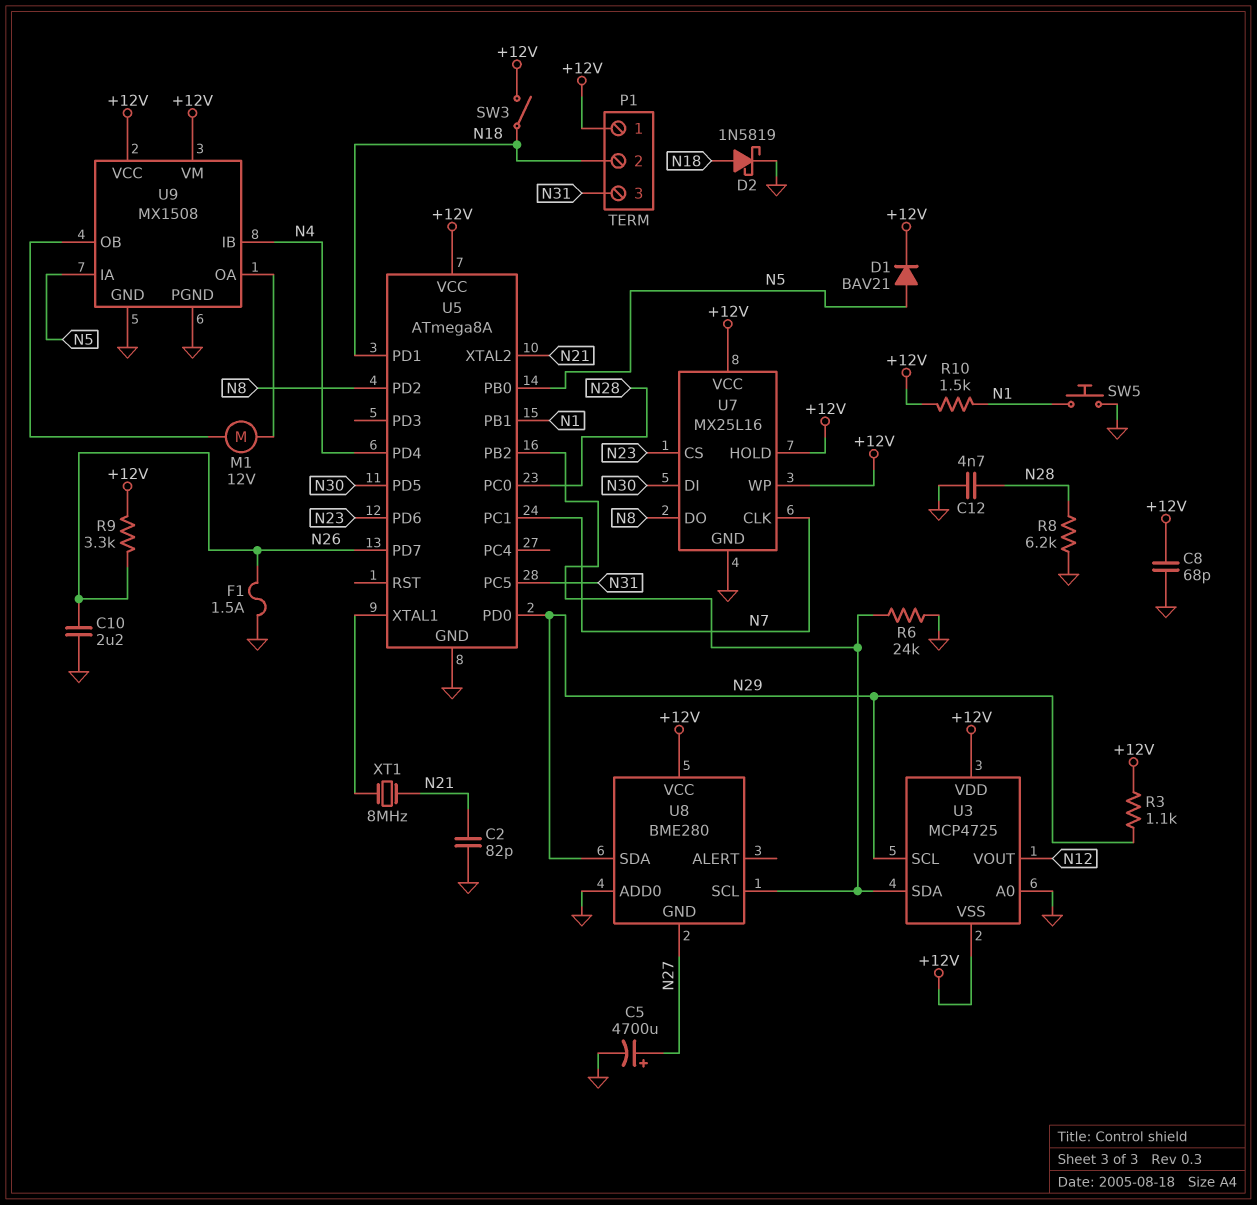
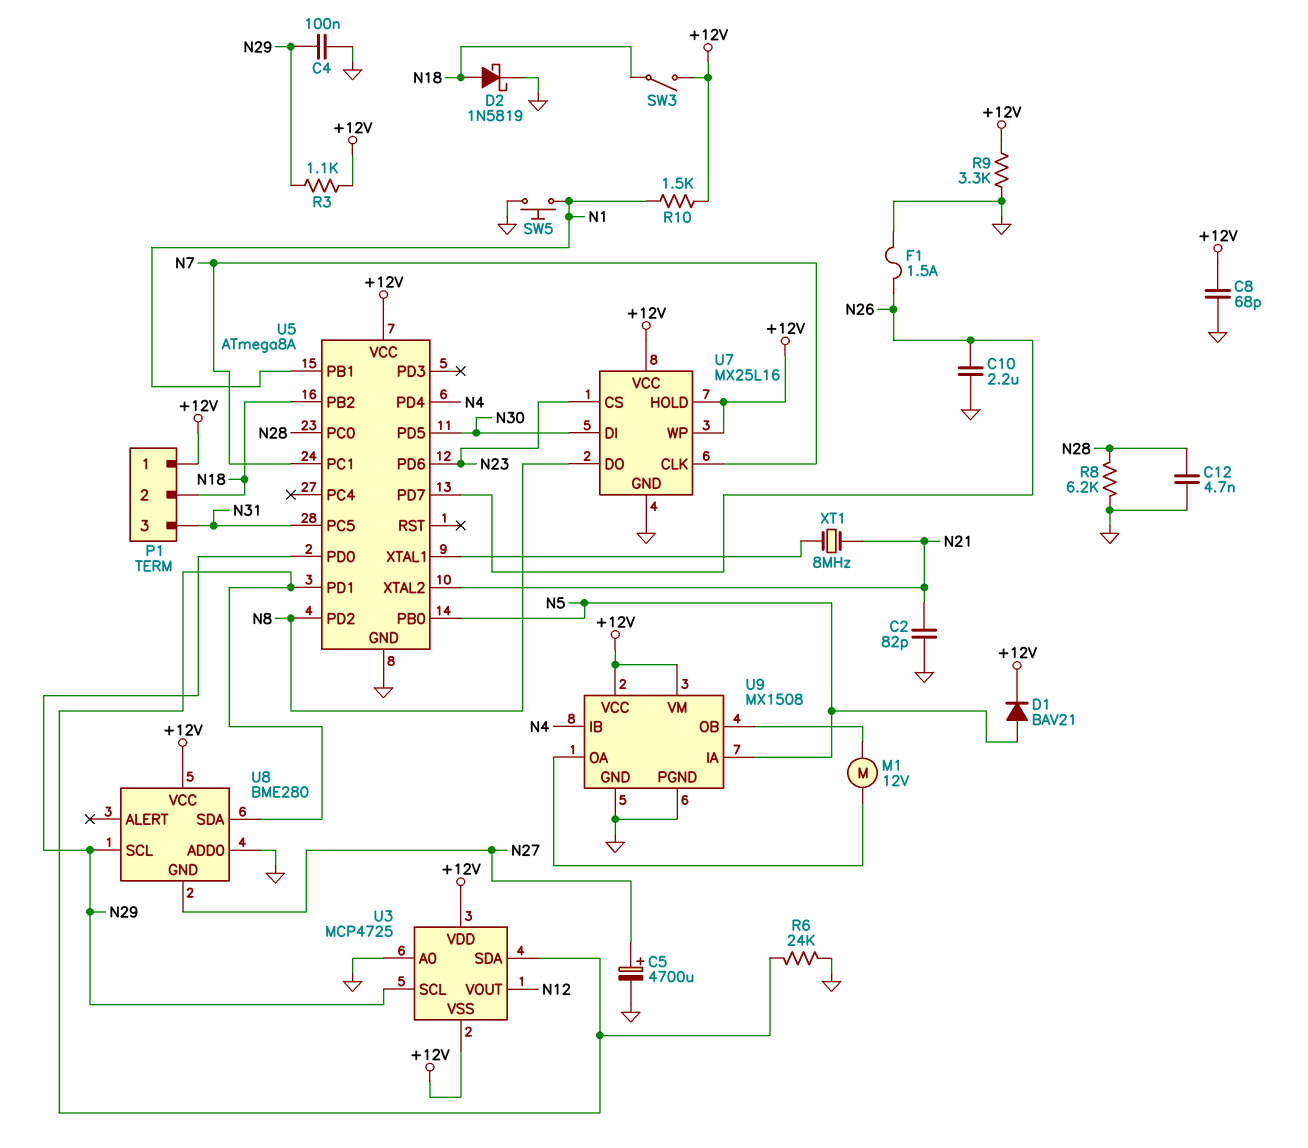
C4: none -> 100nF (GND, N29)
R9: 3.3k (+12V, N26) -> 3.3k (+12V, GND)
U5 pin PB2: U3/SDA -> N18
U5 pin PD1: N18 -> U3/SDA
U8 pin SCL: U3/SDA -> N29
U8 pin SDA: N29 -> U3/SDA

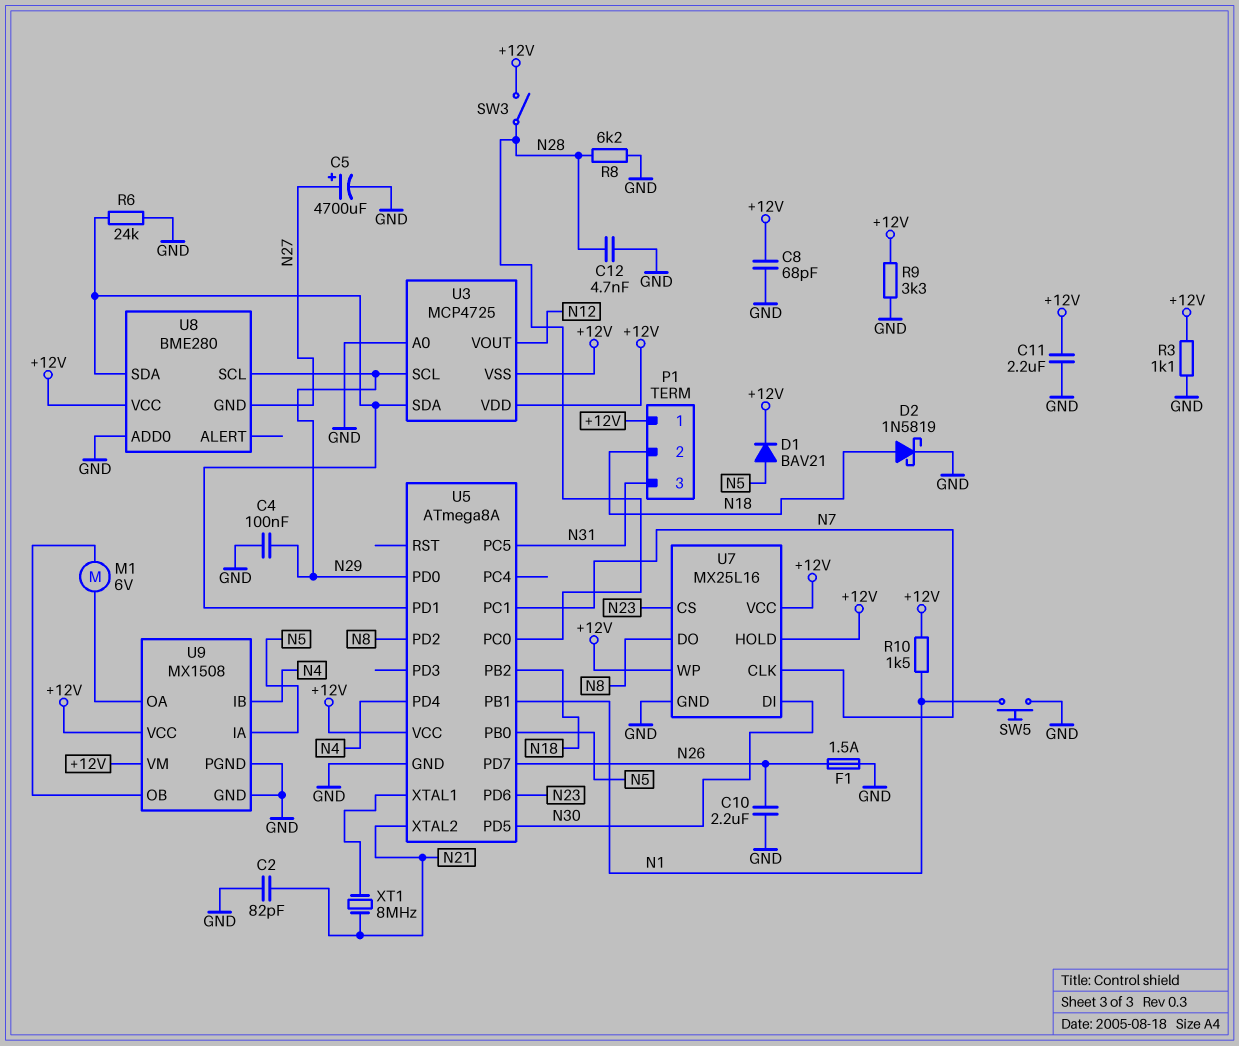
C11: none -> 2.2uF (+12V, GND)
M1: motor 12V (U9/OA, U9/OB) -> motor 6V (U9/OA, U9/OB)
R3: 1.1k (+12V, N29) -> 1.1k (+12V, GND)
SW3: switch (+12V, N18) -> switch (+12V, N28)

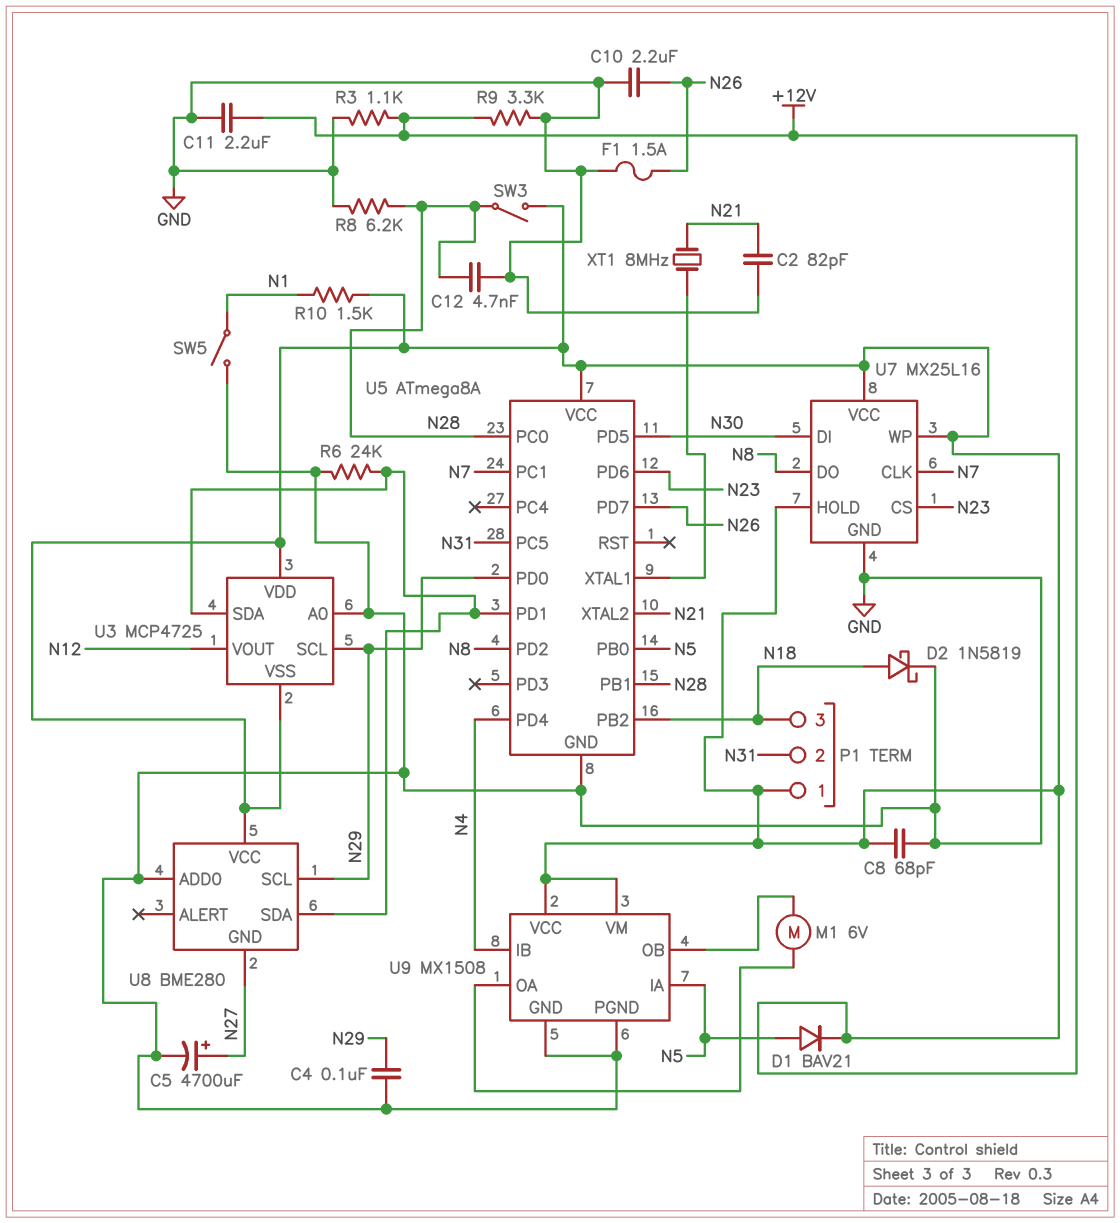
P1 pin 2: N18 -> N31
P1 pin 3: N31 -> N18
SW5: button (GND, N1) -> switch (GND, N1)
U5 pin PB1: N1 -> N28

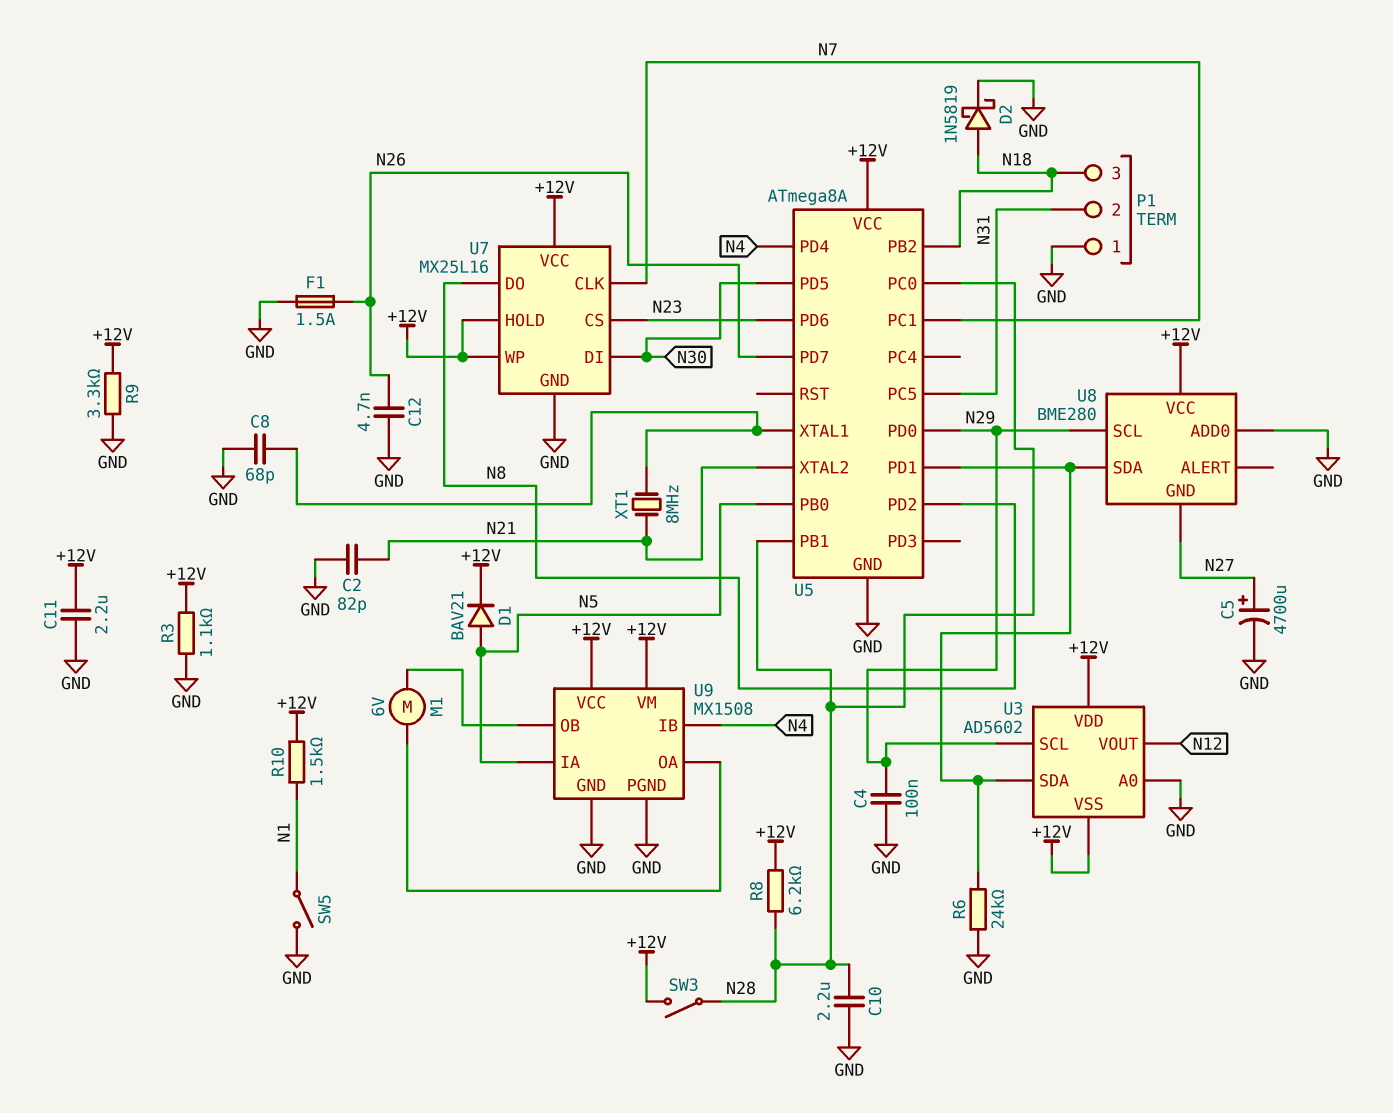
C8: 68pF (+12V, GND) -> 68pF (GND, U5/XTAL1)
C10: 2.2uF (GND, N26) -> 2.2uF (GND, N28)
C12: 4.7nF (GND, N28) -> 4.7nF (GND, N26)
P1 pin 1: +12V -> GND
R8: 6.2k (GND, N28) -> 6.2k (+12V, N28)
U3: MCP4725 -> AD5602

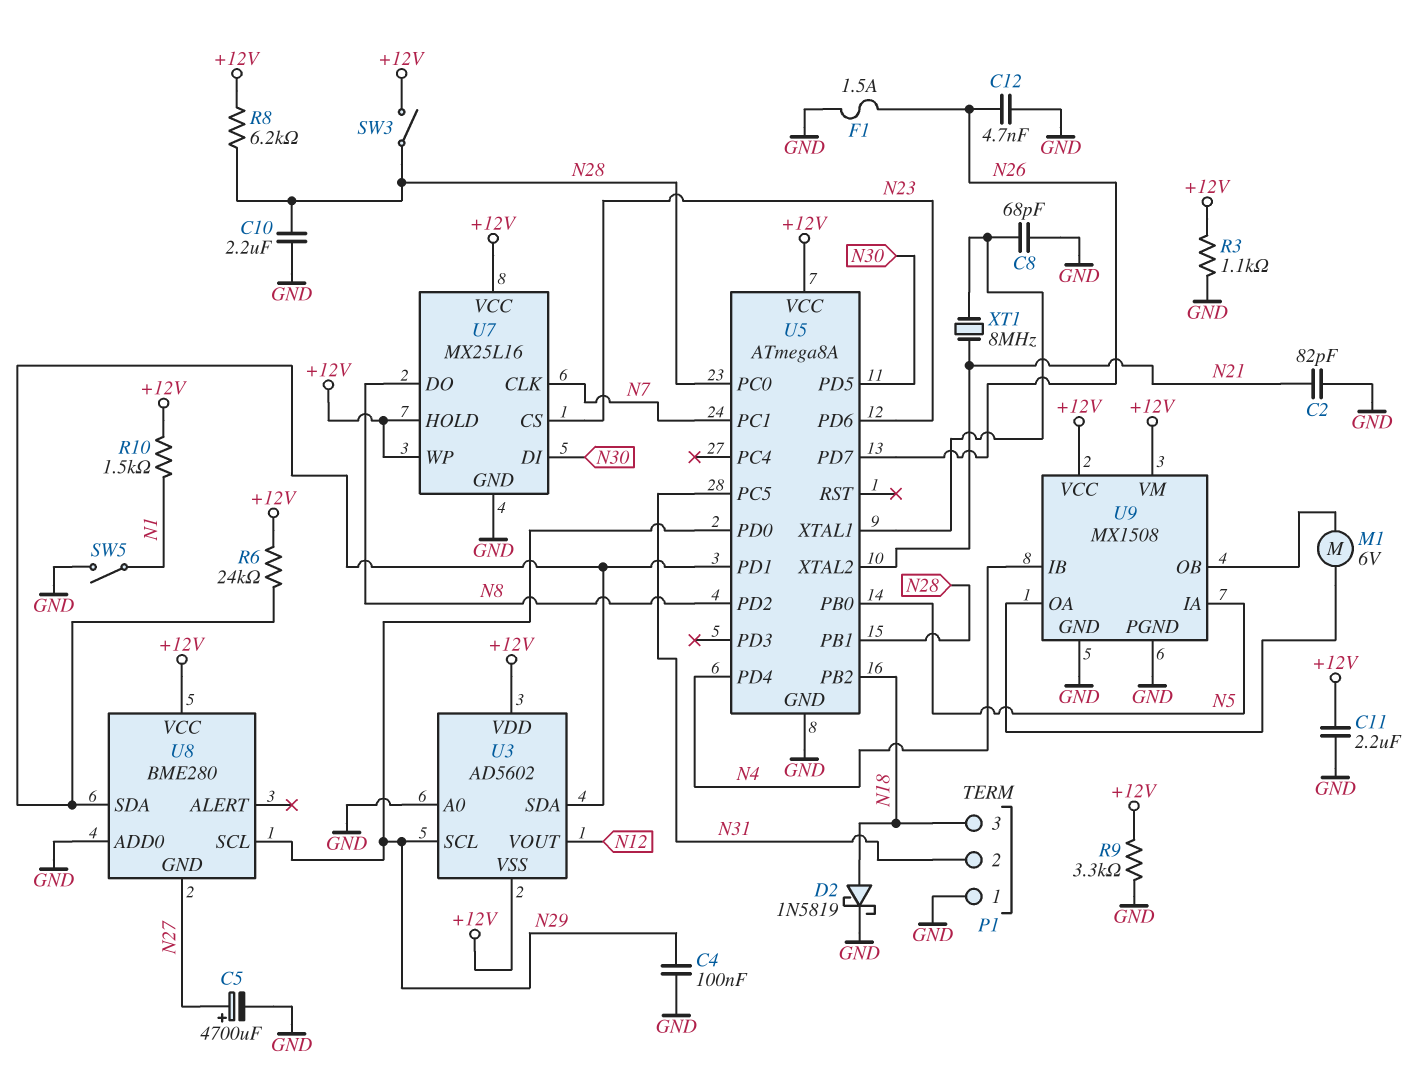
D1: diode BAV21 (A N5, K +12V) -> none
R6: 24k (GND, U3/SDA) -> 24k (+12V, U3/SDA)

